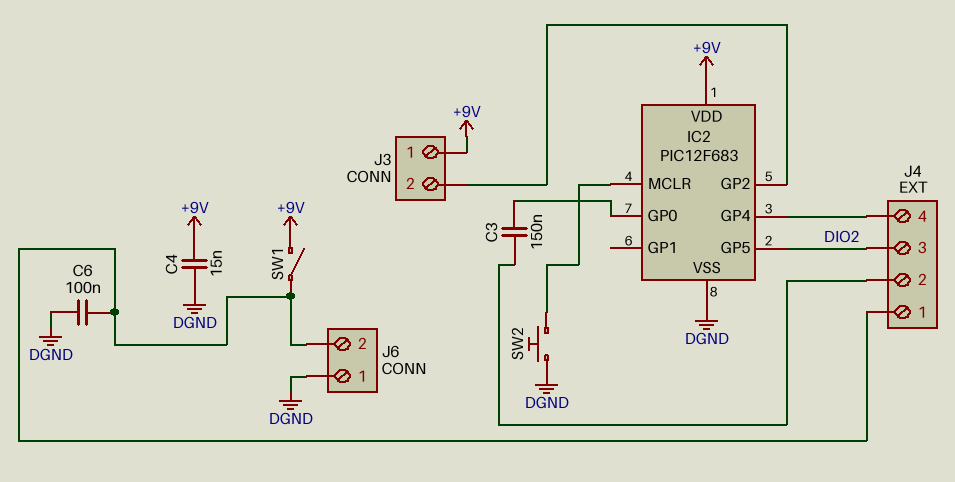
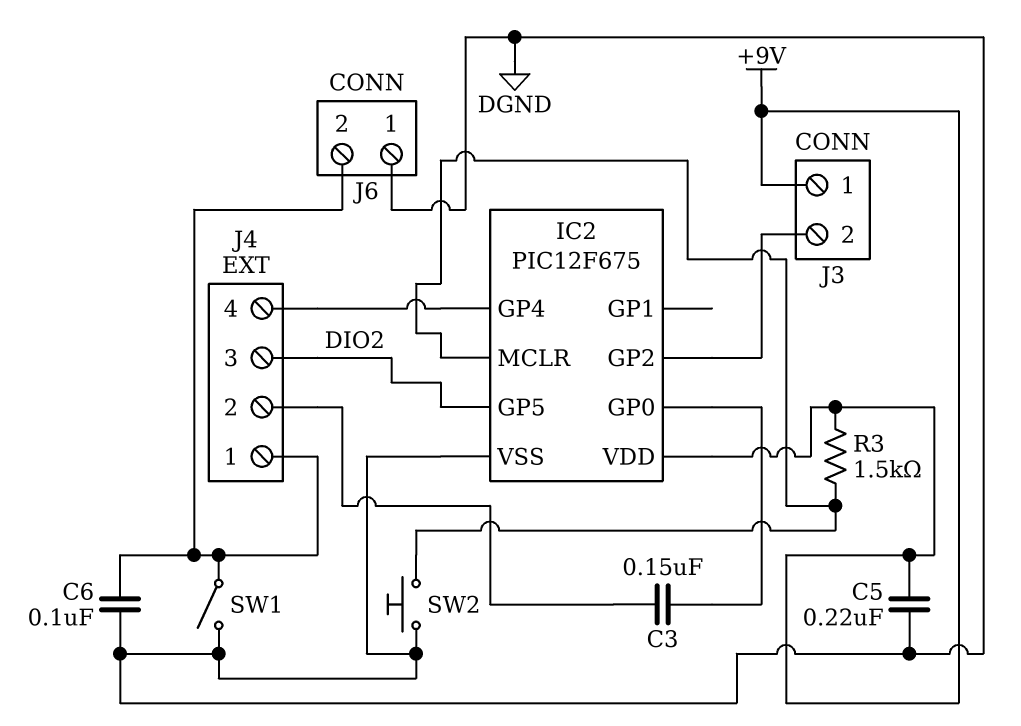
C4: 15nF (+9V, DGND) -> none
C5: none -> 220nF (+9V, DGND)
IC2: PIC12F683 -> PIC12F675
R3: none -> 1.5k (+9V, IC2/MCLR)
SW1: switch (+9V, J4/1) -> switch (DGND, J4/1)

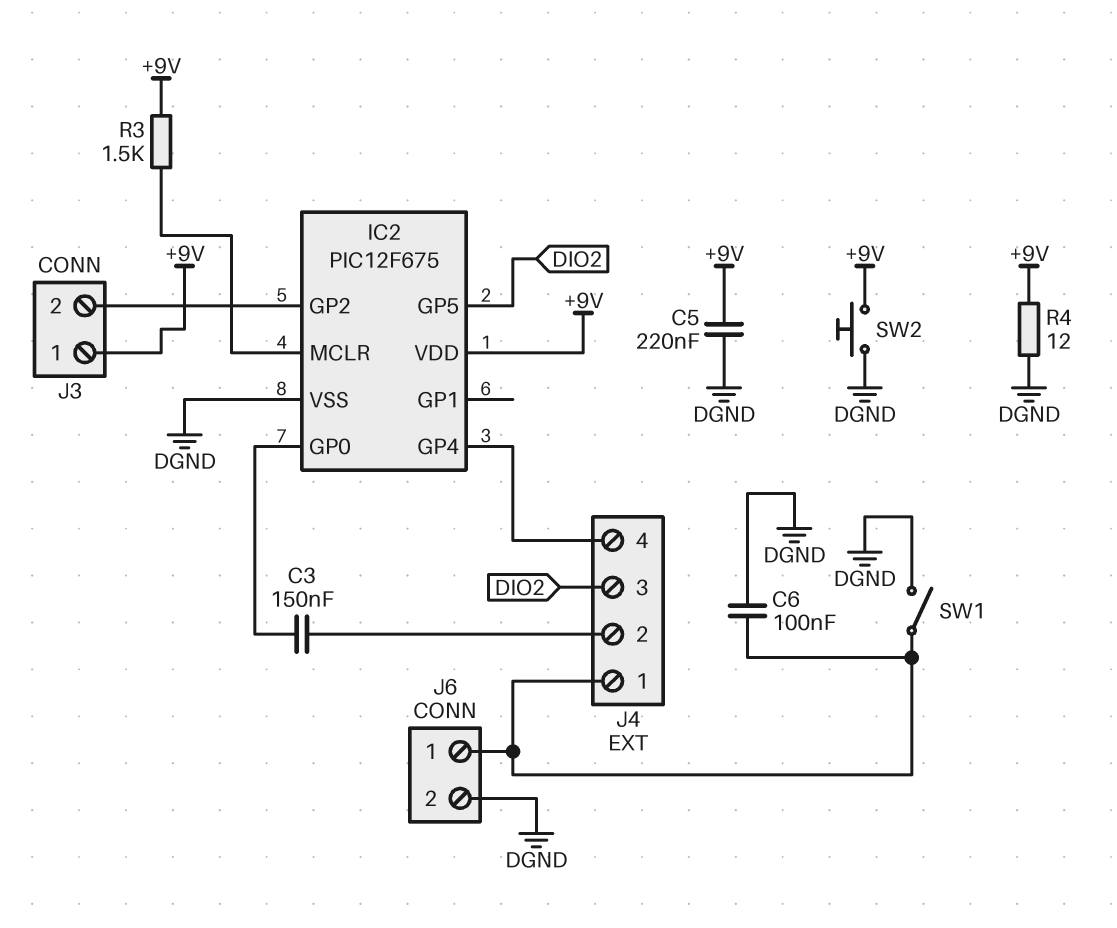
J6 pin 1: DGND -> J4/1
J6 pin 2: J4/1 -> DGND
R4: none -> 12 (+9V, DGND)
SW2: button (DGND, IC2/MCLR) -> button (+9V, DGND)

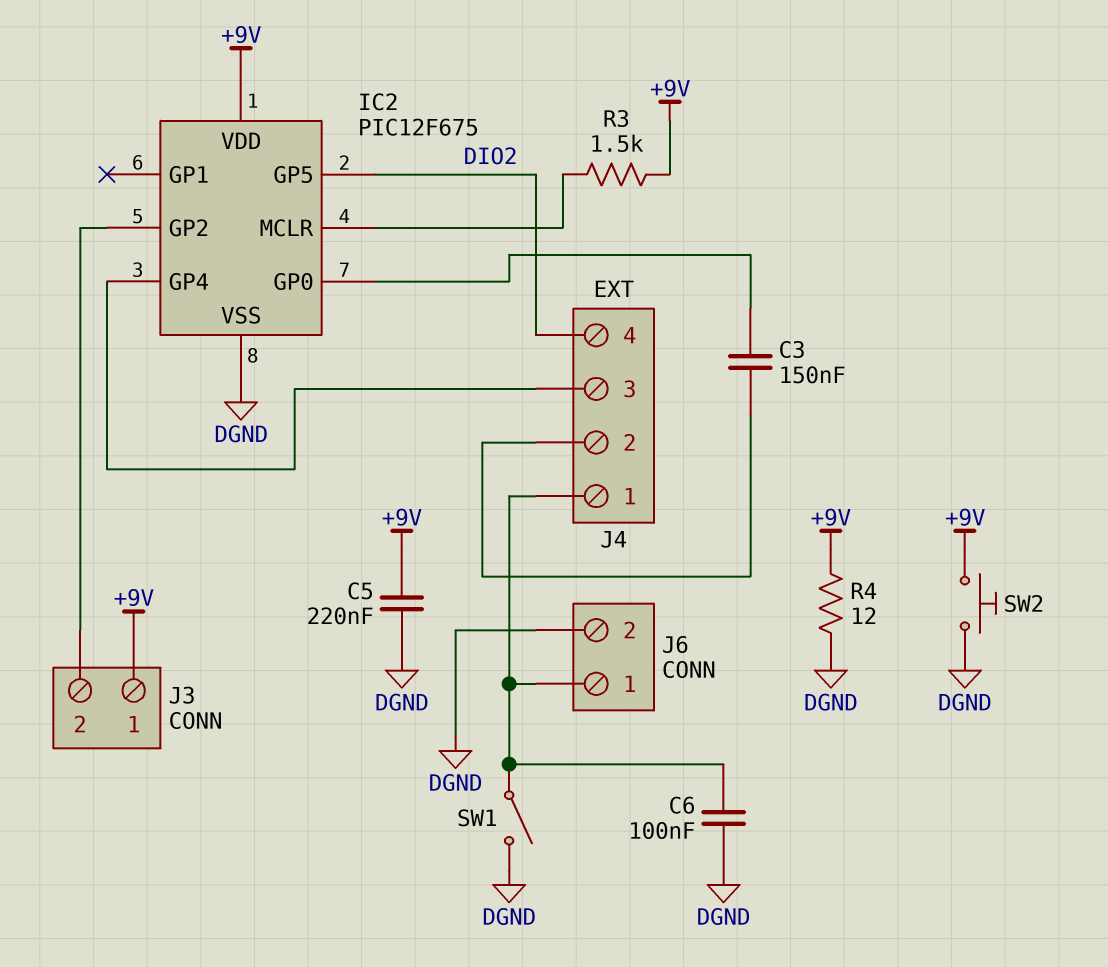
J4 pin 3: DIO2 -> IC2/GP4
J4 pin 4: IC2/GP4 -> DIO2

